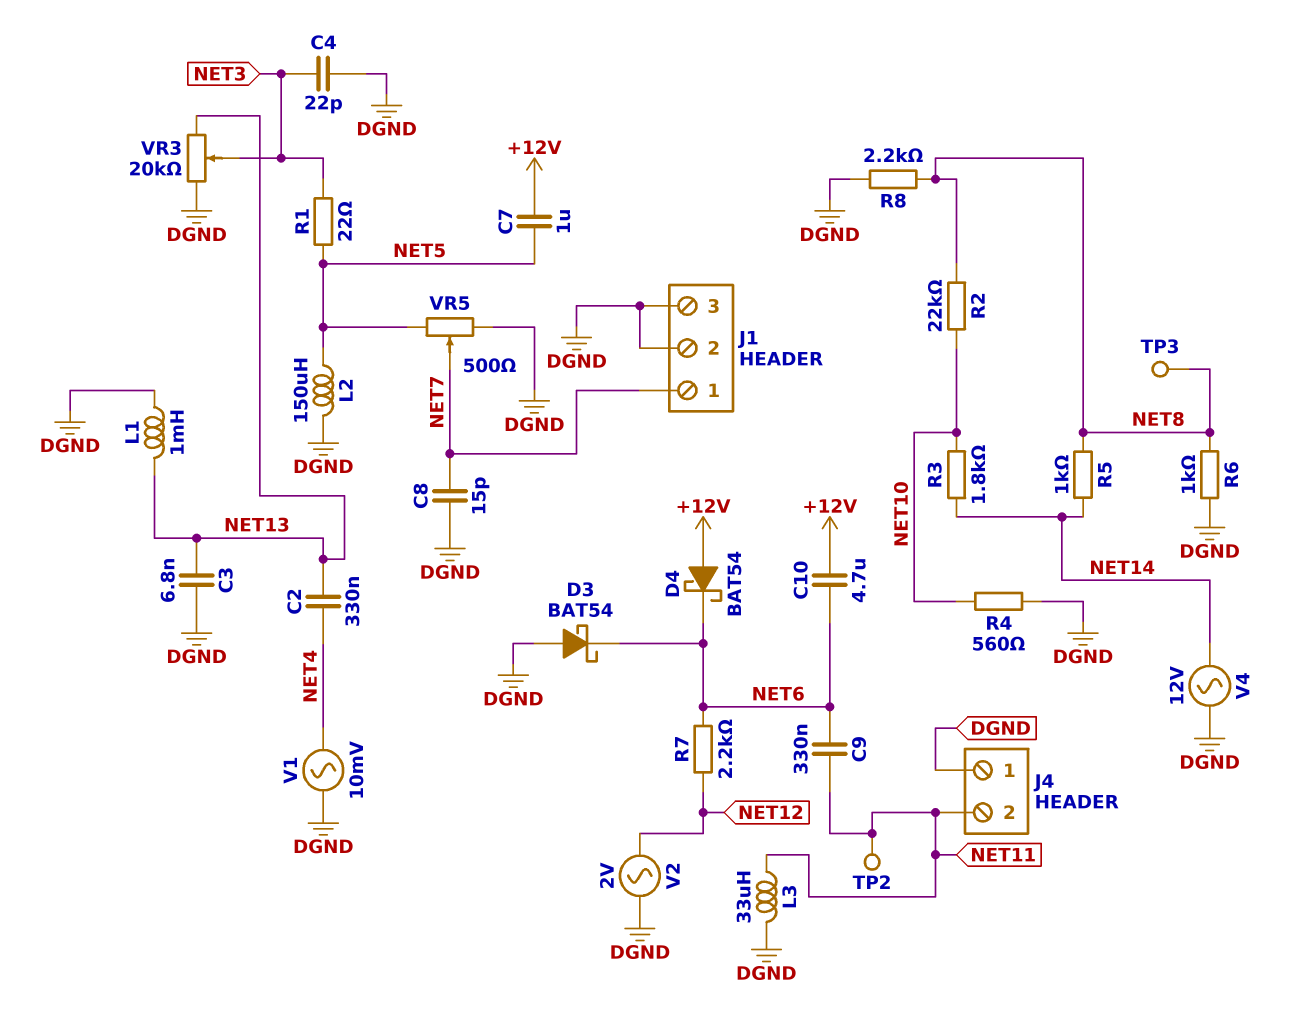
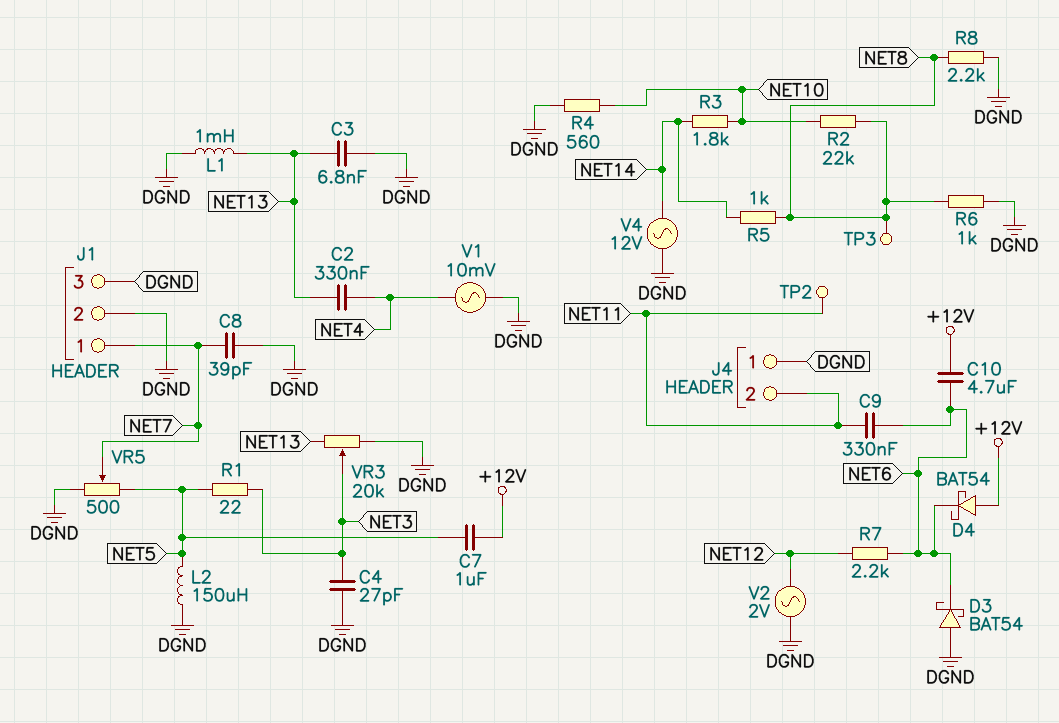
C4: 22pF (DGND, NET3) -> 27pF (DGND, NET3)
C8: 15pF (DGND, NET7) -> 39pF (DGND, NET7)
L3: 33uH (DGND, NET11) -> none

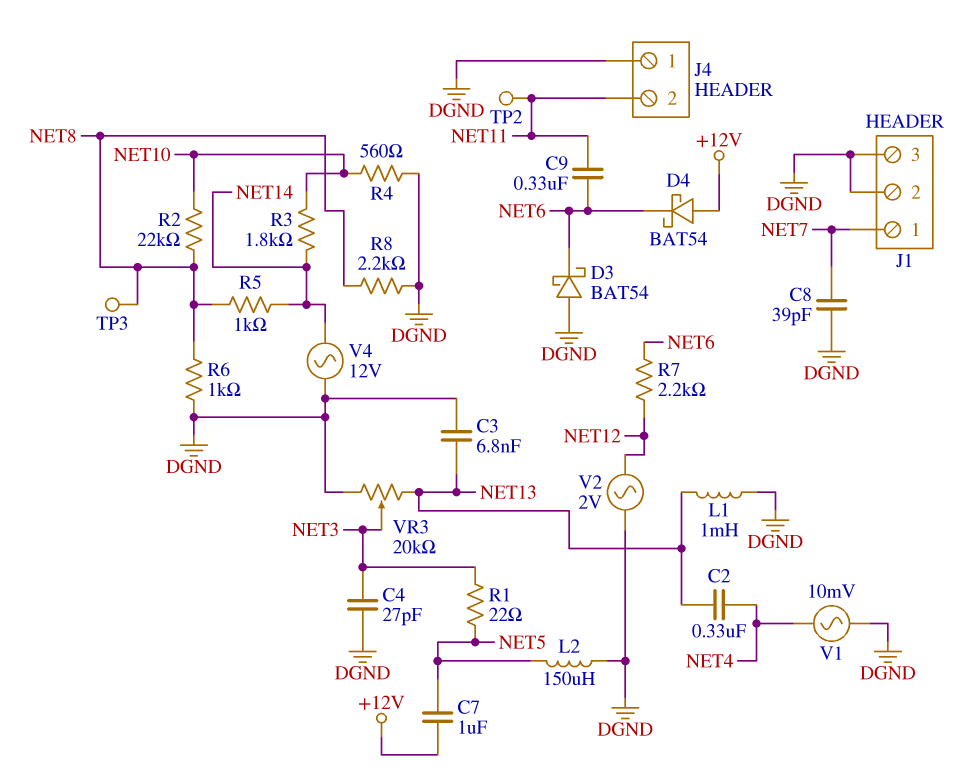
C10: 4.7uF (+12V, NET6) -> none
VR5: 500 (DGND, NET5, wiper NET7) -> none

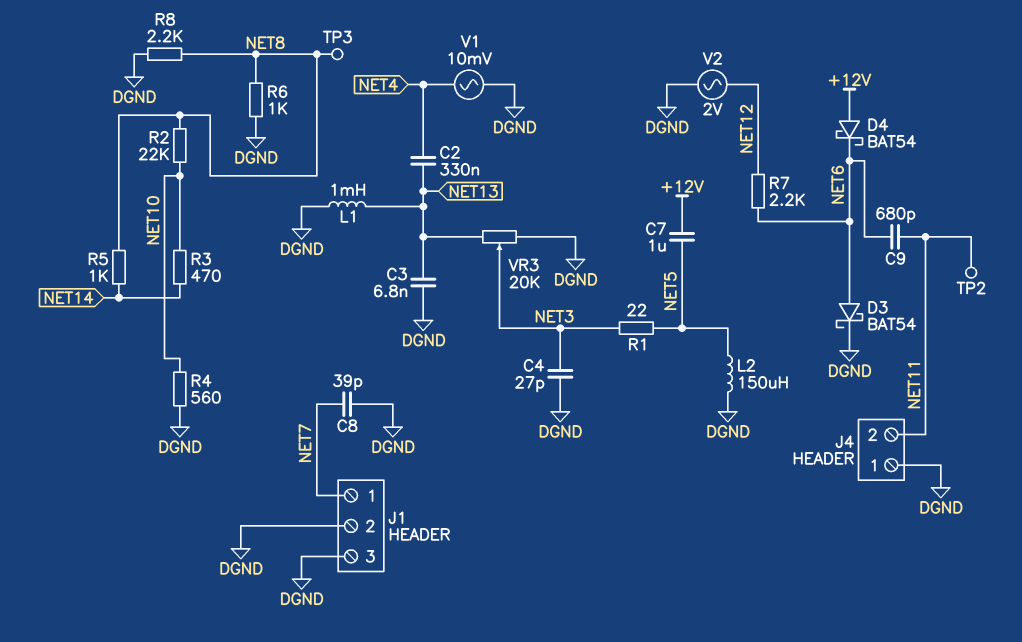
C9: 330nF (NET6, NET11) -> 680pF (NET6, NET11)
D3: schottky BAT54 (A DGND, K NET6) -> schottky BAT54 (A NET6, K DGND)
R3: 1.8k (NET10, NET14) -> 470 (NET10, NET14)
V4: AC 12V (DGND, NET14) -> none

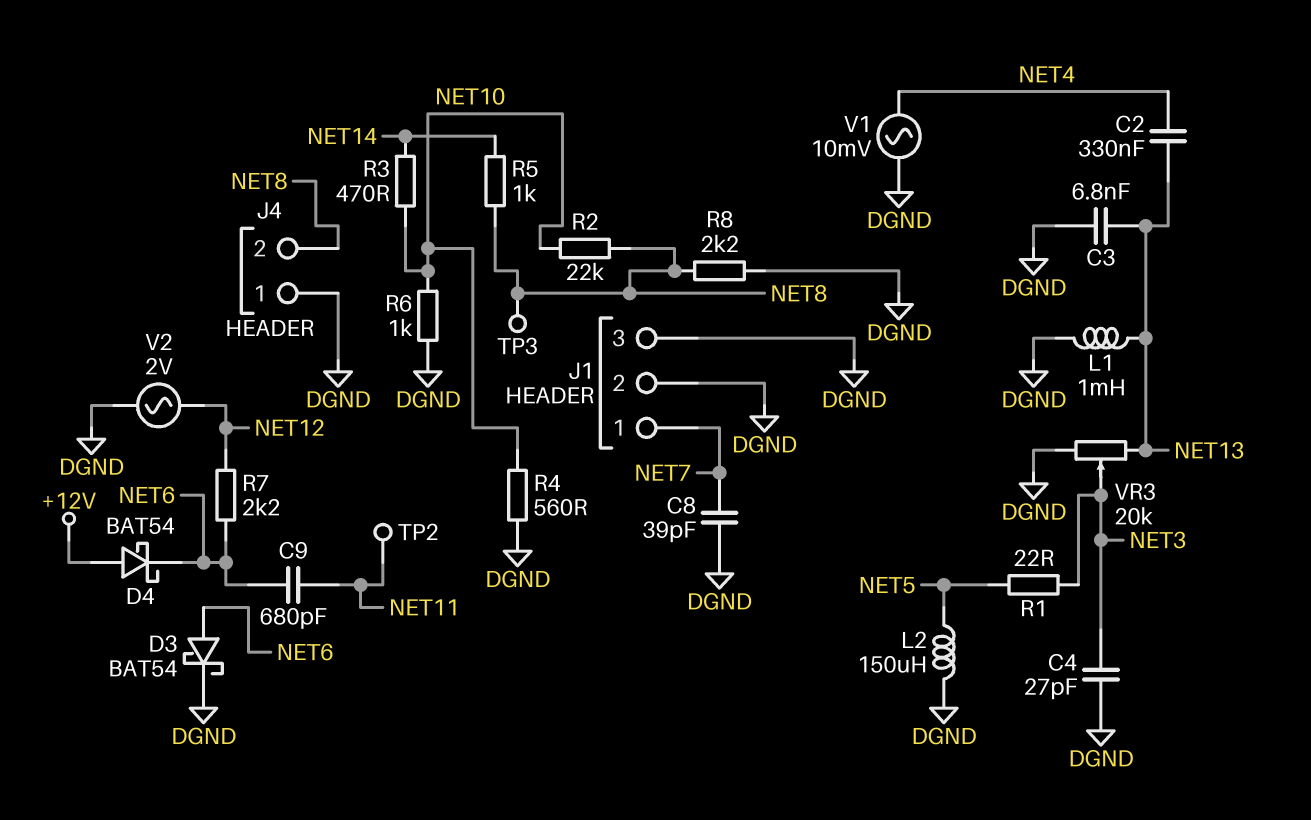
C7: 1uF (+12V, NET5) -> none
J4 pin 2: NET11 -> NET8
R6: 1k (DGND, NET8) -> 1k (DGND, NET10)

